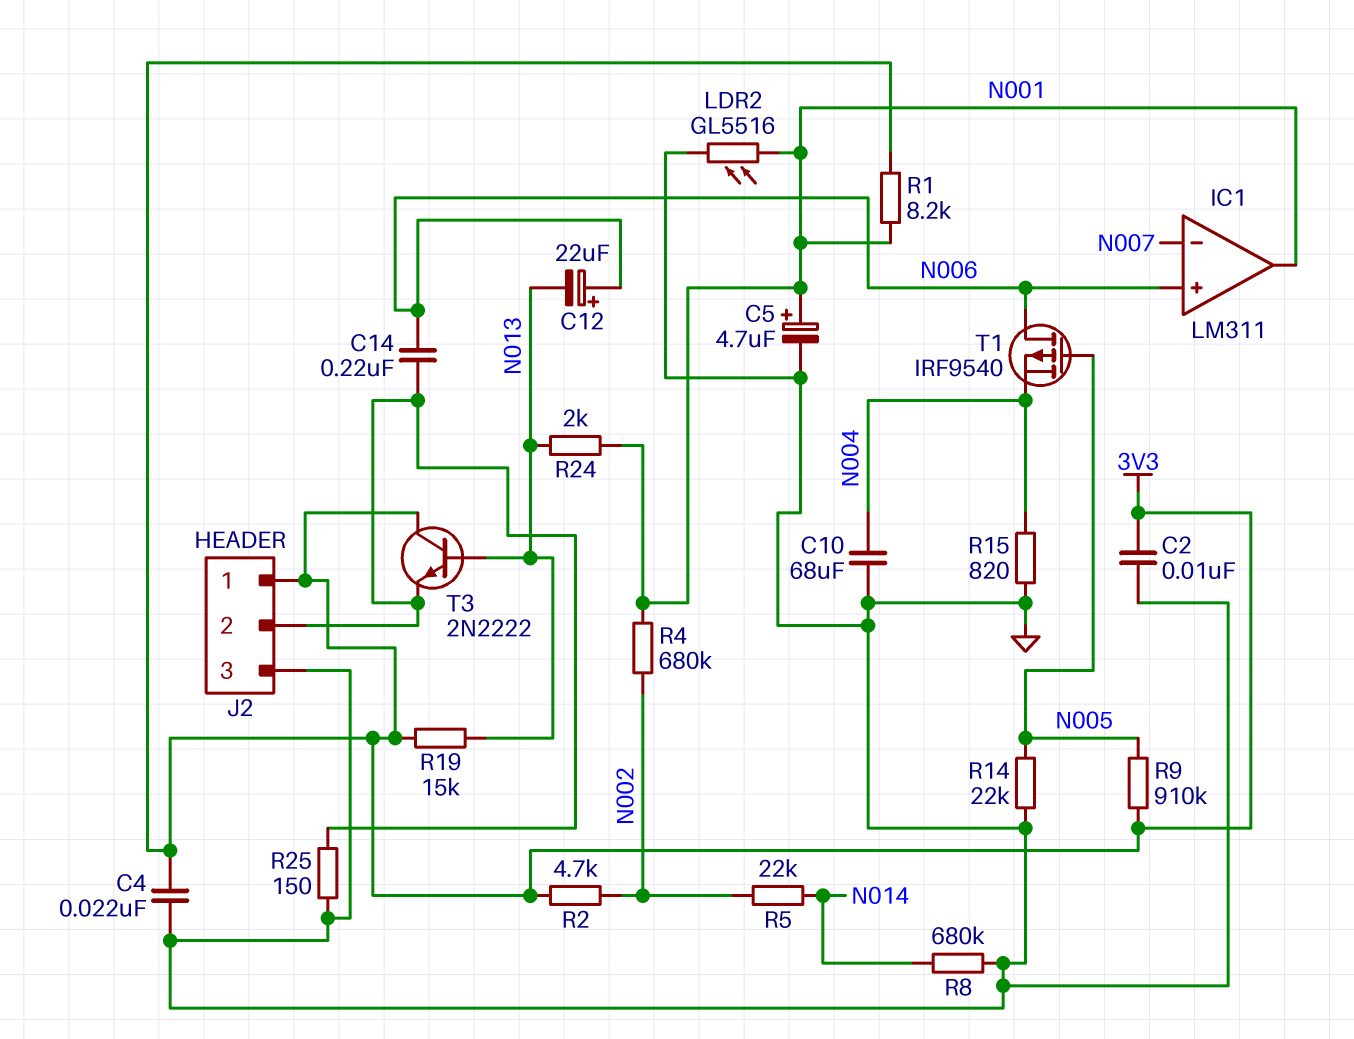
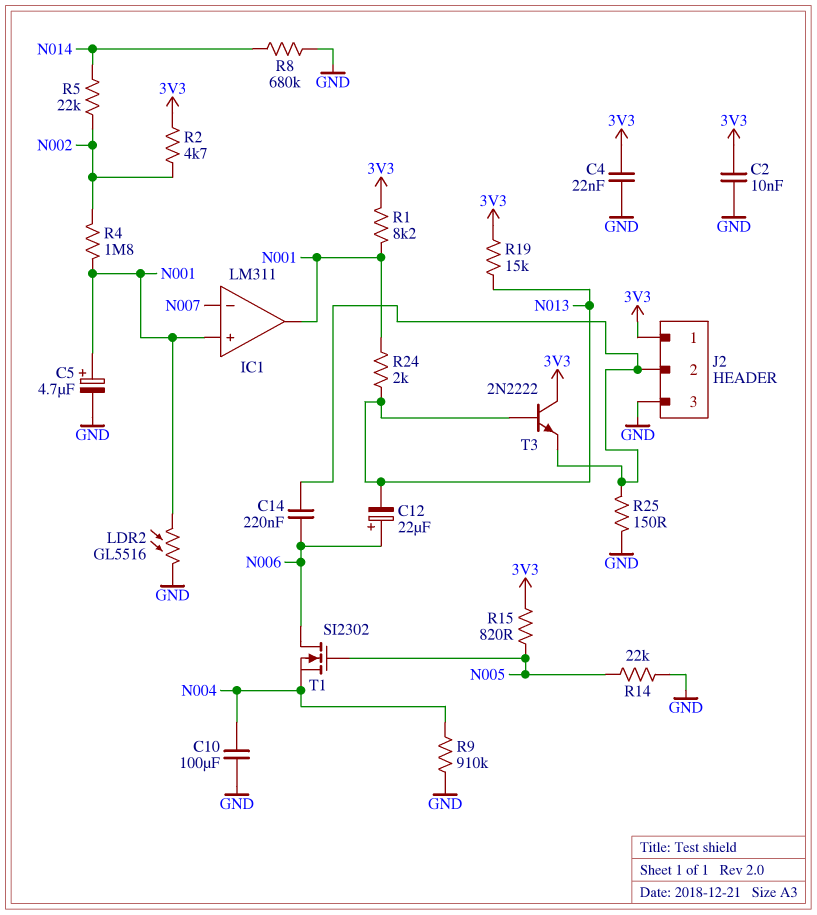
C10: 68uF (GND, N004) -> 100uF (GND, N004)
IC1 pin in+: N006 -> N001
R4: 680k (N001, N002) -> 1.8M (N001, N002)
R9: 910k (3V3, N005) -> 910k (GND, N004)
R15: 820 (GND, N004) -> 820 (3V3, N005)
T1: PMOS IRF9540 (G N005, D N006, S N004) -> NMOS SI2302 (G N005, D N006, S N004)

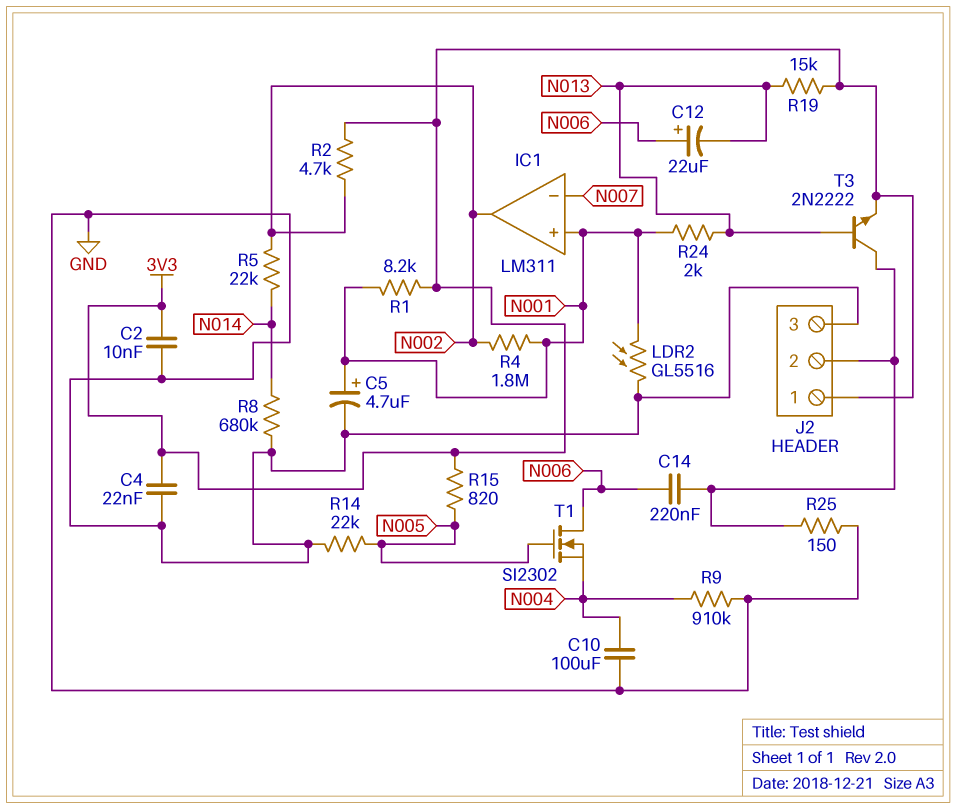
IC1 pin out: N001 -> N002
T3: NPN 2N2222 (B N013, C 3V3, E J2/2) -> NPN 2N2222 (B N013, C J2/2, E 3V3)

